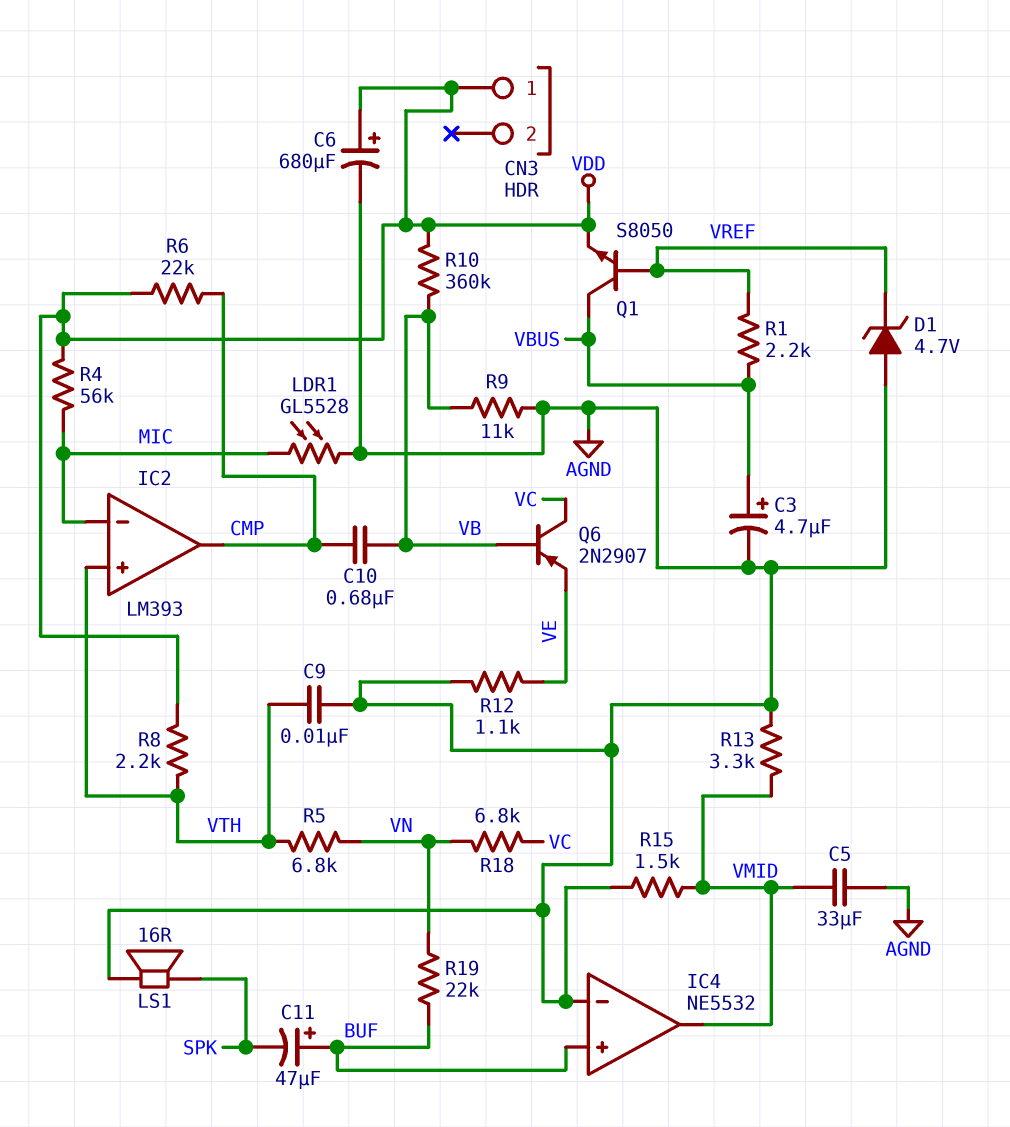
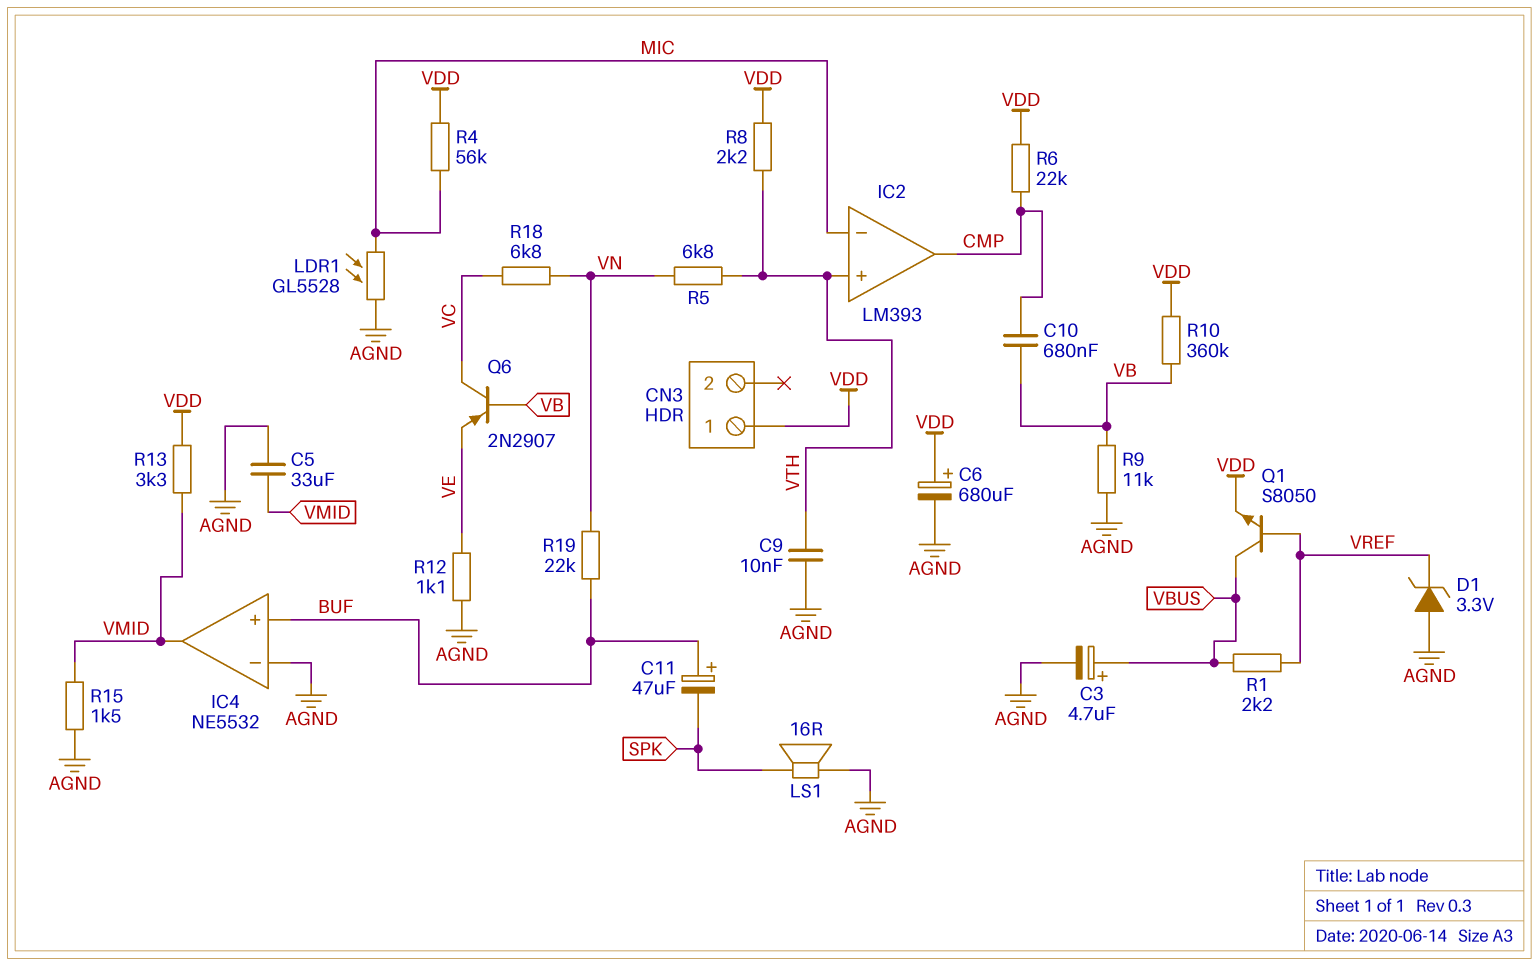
D1: zener 4.7V (A AGND, K VREF) -> zener 3.3V (A AGND, K VREF)
R13: 3.3k (AGND, VMID) -> 3.3k (VDD, VMID)

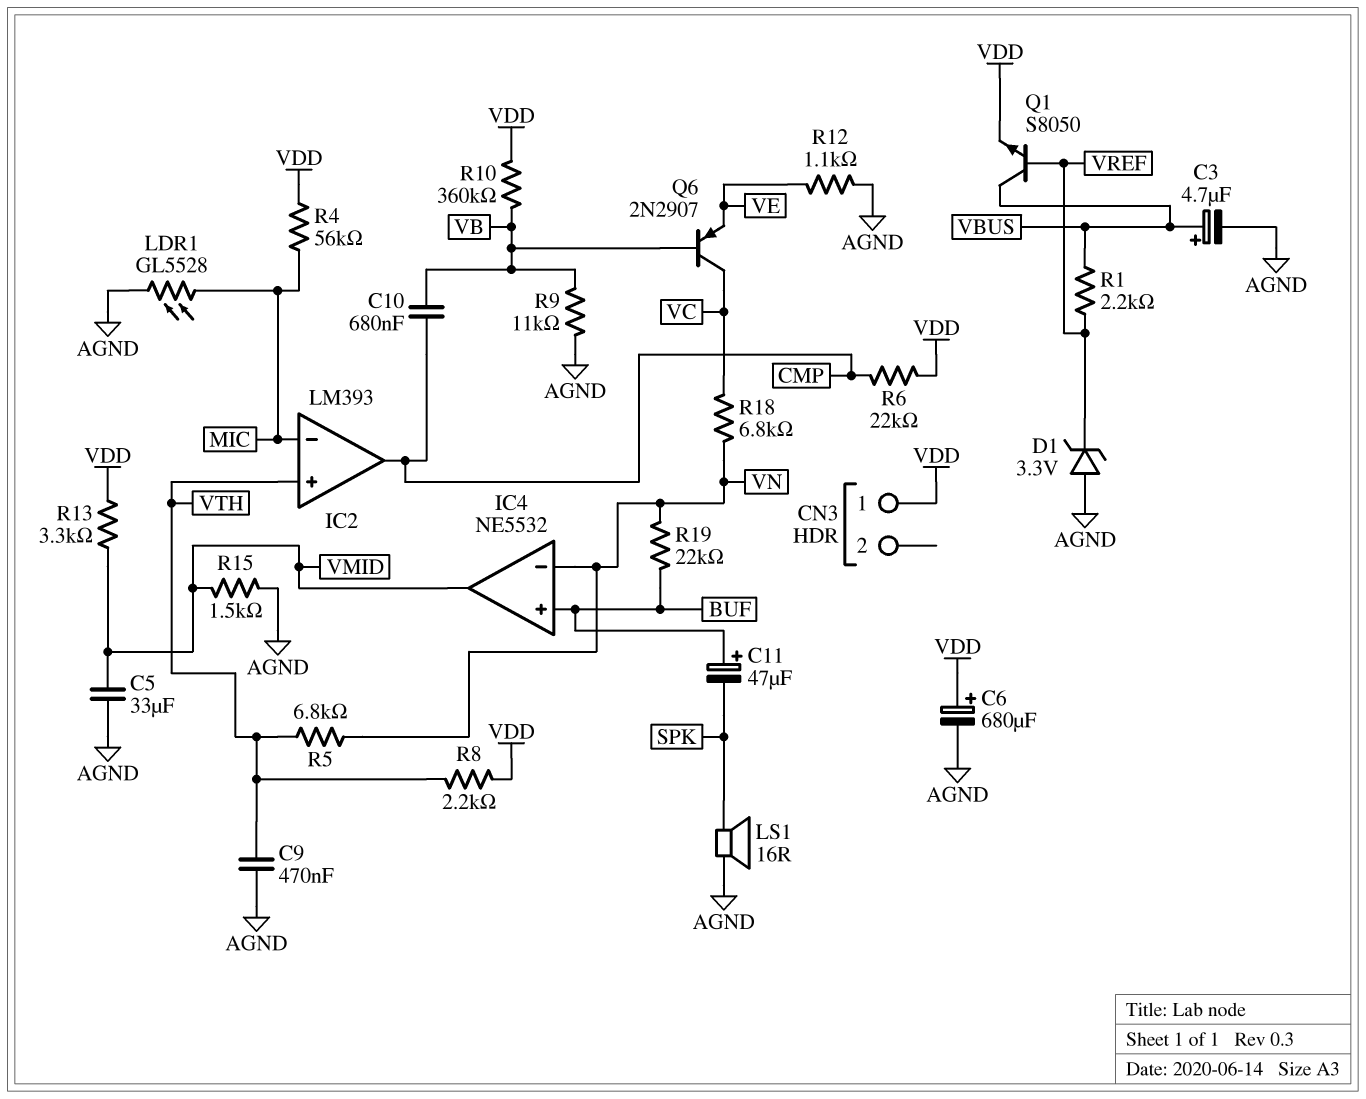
C9: 10nF (AGND, VTH) -> 470nF (AGND, VTH)
IC4 pin in-: AGND -> VN

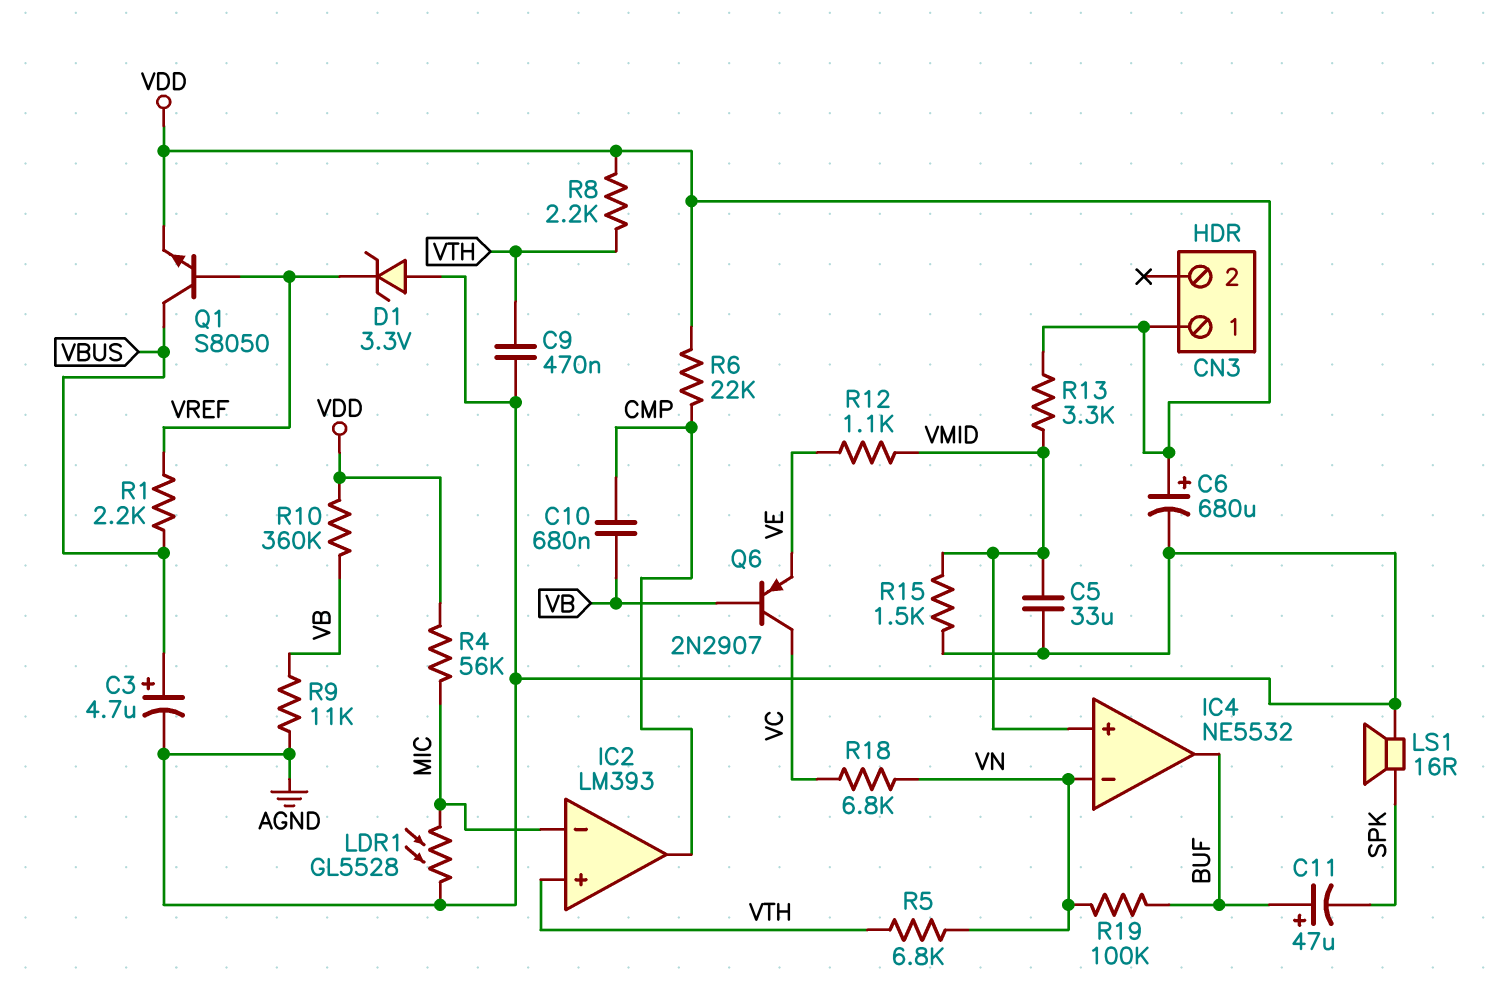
IC4 pin in+: BUF -> VMID
IC4 pin out: VMID -> BUF
R12: 1.1k (AGND, VE) -> 1.1k (VE, VMID)
R19: 22k (BUF, VN) -> 100k (BUF, VN)

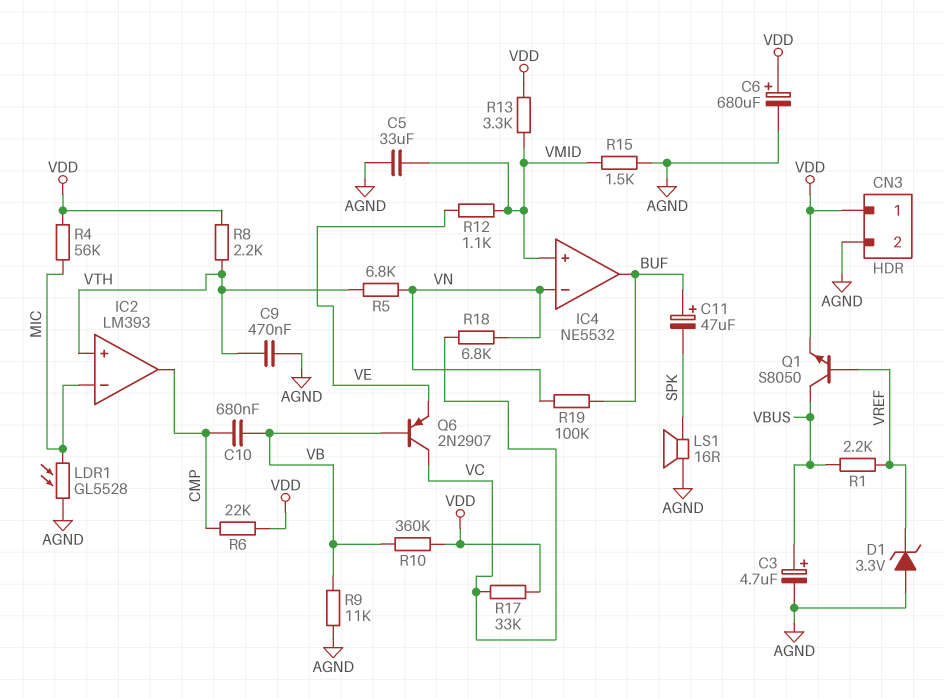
CN3 pin 2: none -> AGND
R17: none -> 33k (VC, VDD)

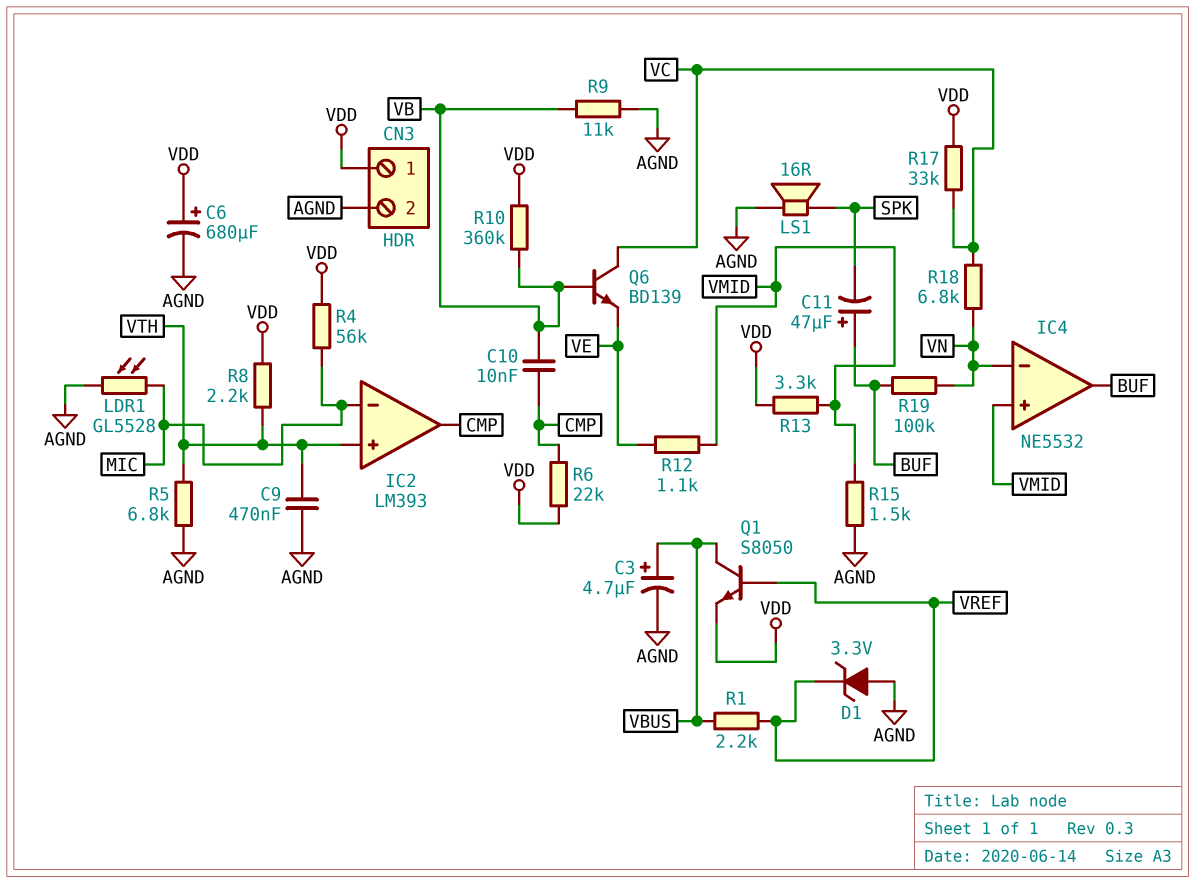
C5: 33uF (AGND, VMID) -> none
C10: 680nF (CMP, VB) -> 10nF (CMP, VB)
Q6: PNP 2N2907 (B VB, C VC, E VE) -> NPN BD139 (B VB, C VC, E VE)
R5: 6.8k (VN, VTH) -> 6.8k (AGND, VTH)

